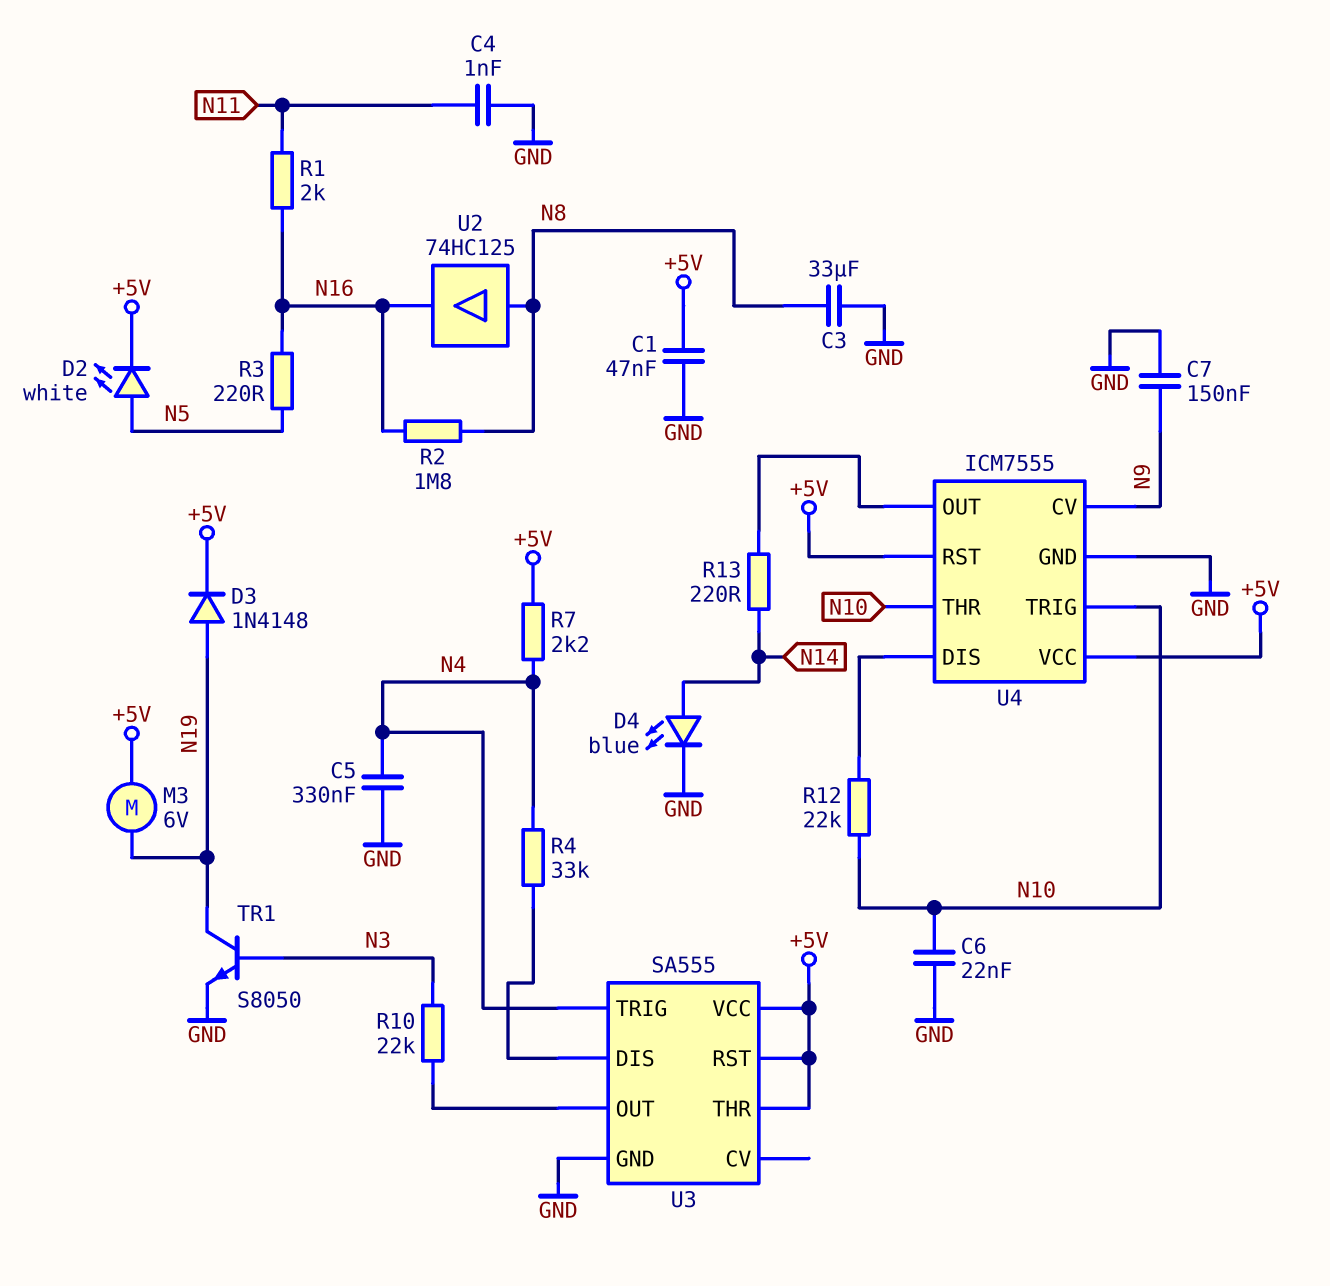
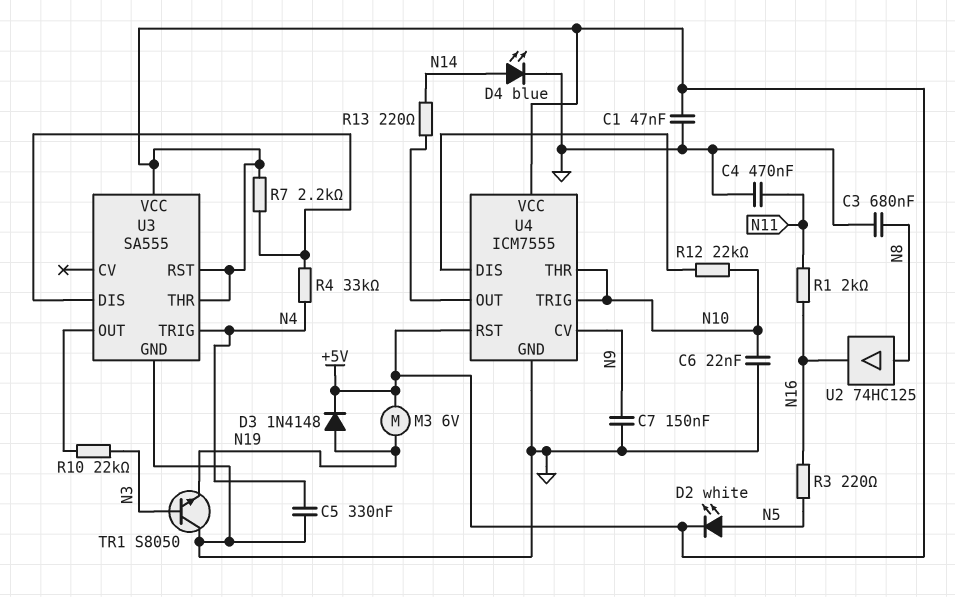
C3: 33uF (GND, N8) -> 680nF (GND, N8)
C4: 1nF (GND, N11) -> 470nF (GND, N11)
R2: 1.8M (N8, N16) -> none
R7: 2.2k (+5V, N4) -> 2.2k (+5V, U3/DIS)
TR1: NPN S8050 (B N3, C N19, E GND) -> NPN S8050 (B N3, C GND, E N19)

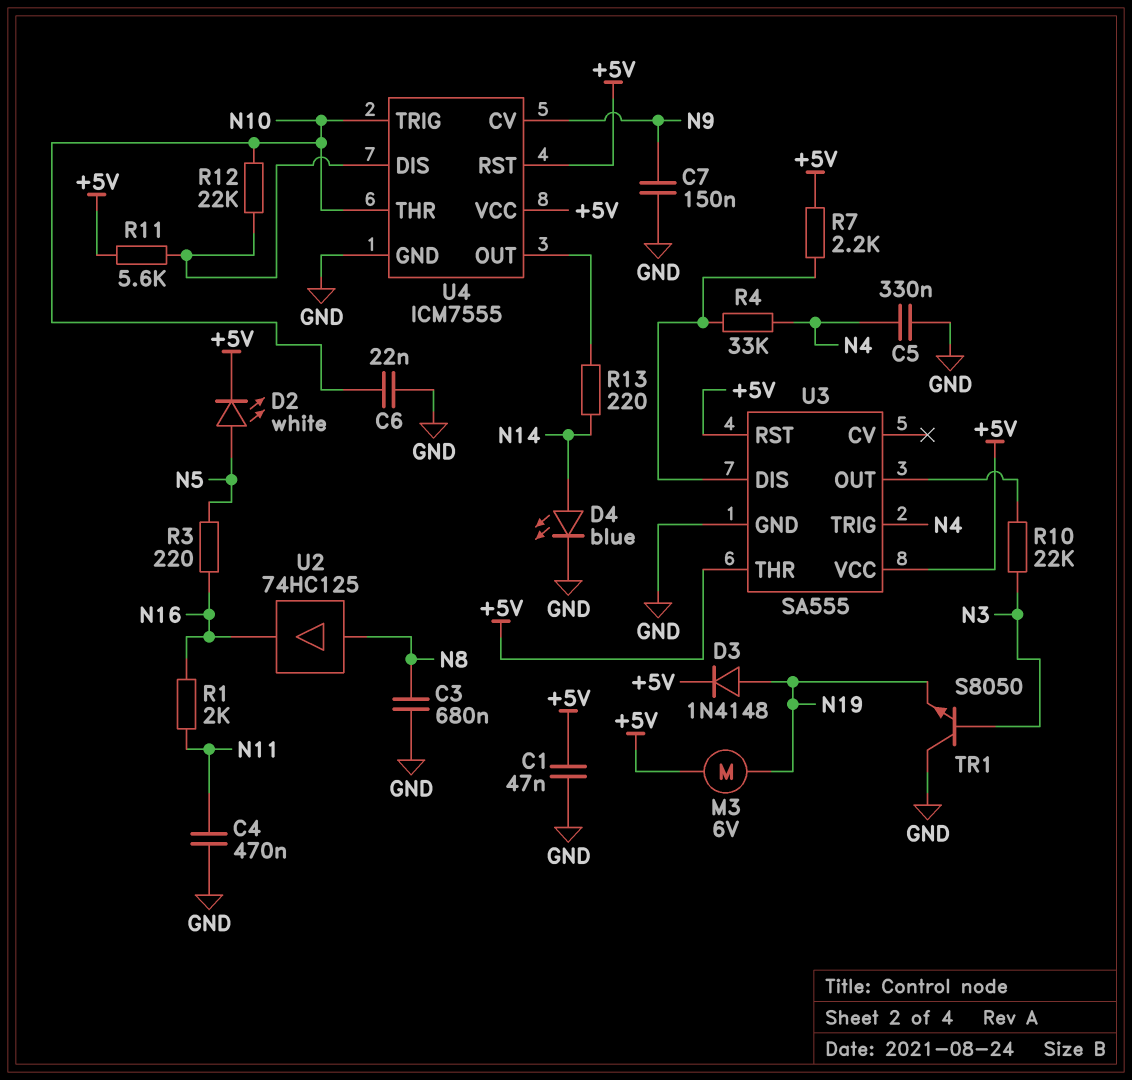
R11: none -> 5.6k (+5V, U4/DIS)

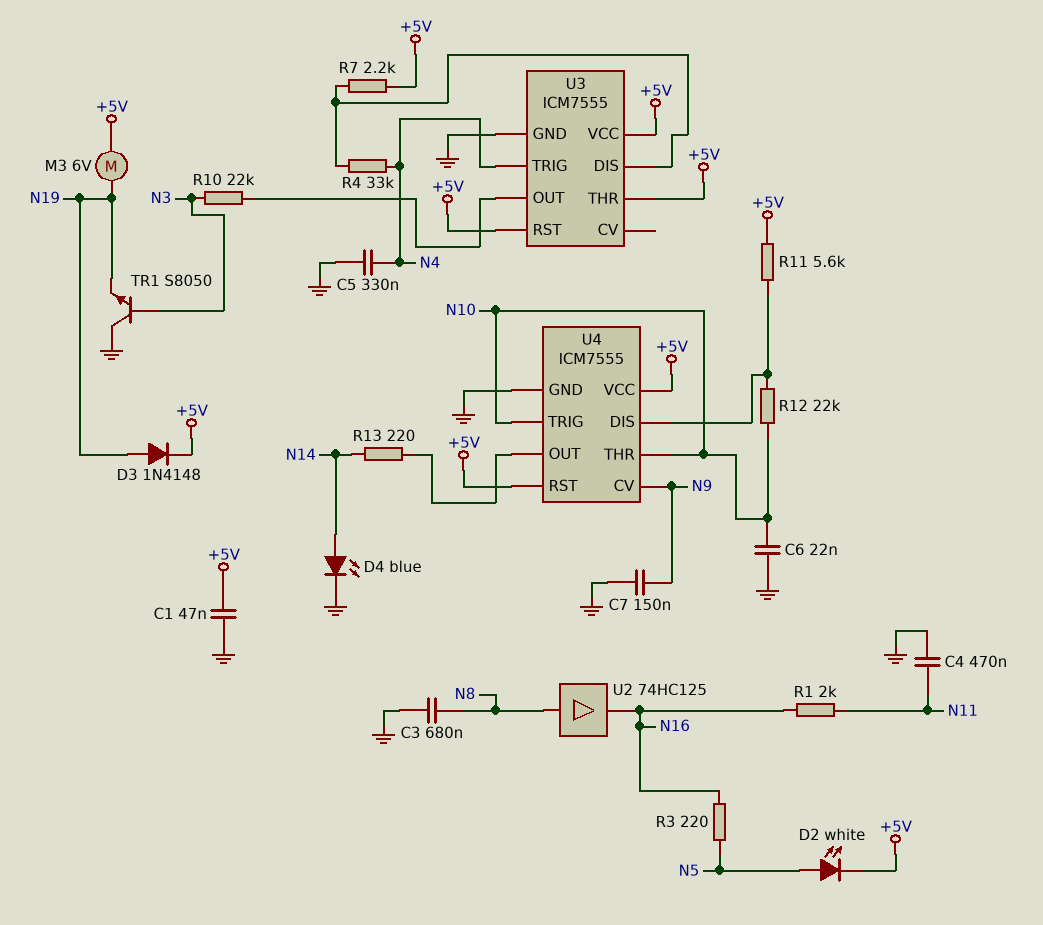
U3: SA555 -> ICM7555

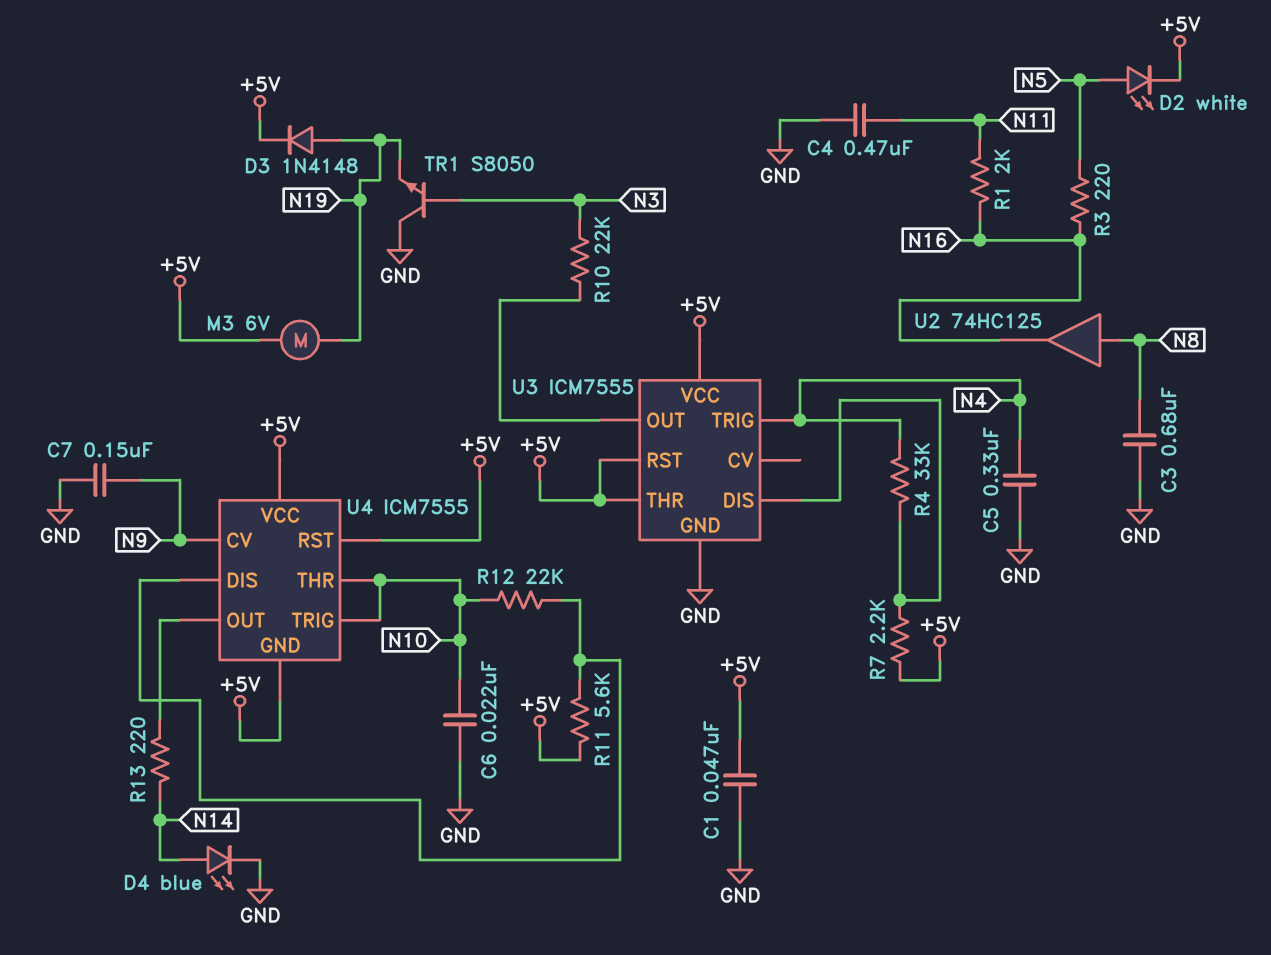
U4 pin GND: GND -> +5V

